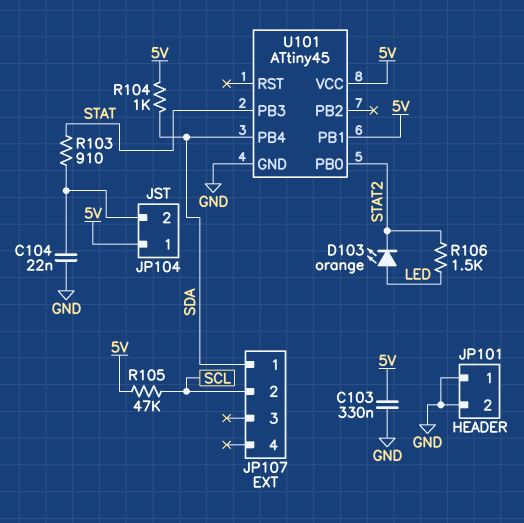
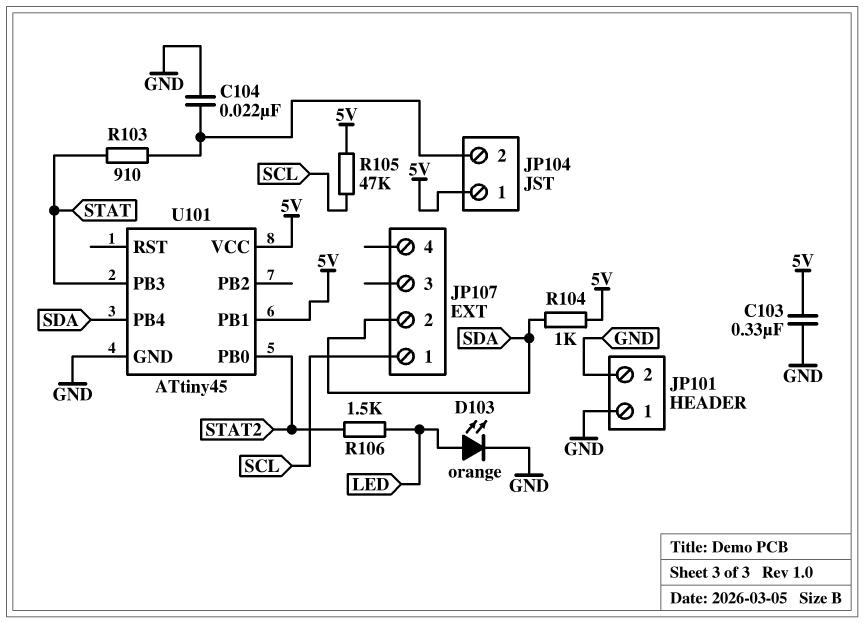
D103: LED orange (A LED, K STAT2) -> LED orange (A LED, K GND)
JP107 pin 1: SDA -> SCL
JP107 pin 2: SCL -> SDA

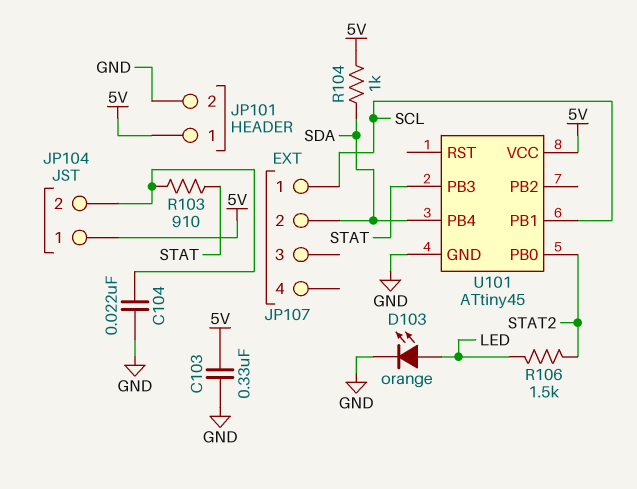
JP101 pin 1: GND -> 5V
R105: 47k (5V, SCL) -> none
U101 pin PB1: 5V -> SCL

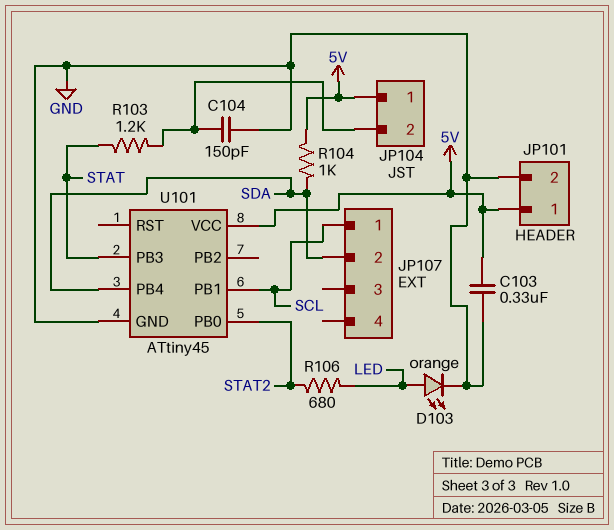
C104: 22nF (GND, JP104/2) -> 150pF (GND, JP104/2)
R103: 910 (JP104/2, STAT) -> 1.2k (JP104/2, STAT)
R106: 1.5k (LED, STAT2) -> 680 (LED, STAT2)

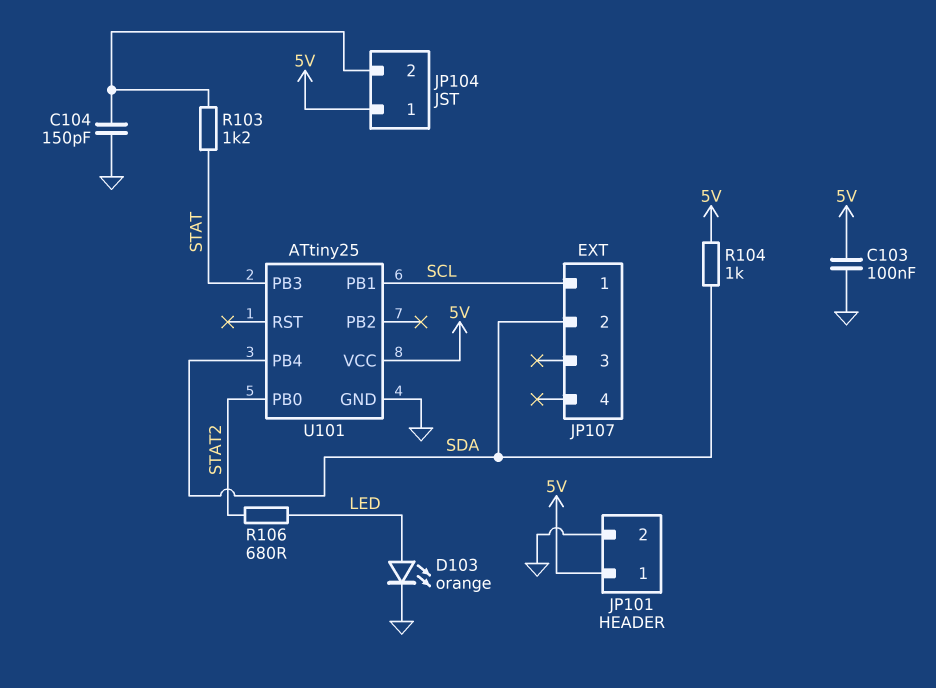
C103: 330nF (5V, GND) -> 100nF (5V, GND)
U101: ATtiny45 -> ATtiny25

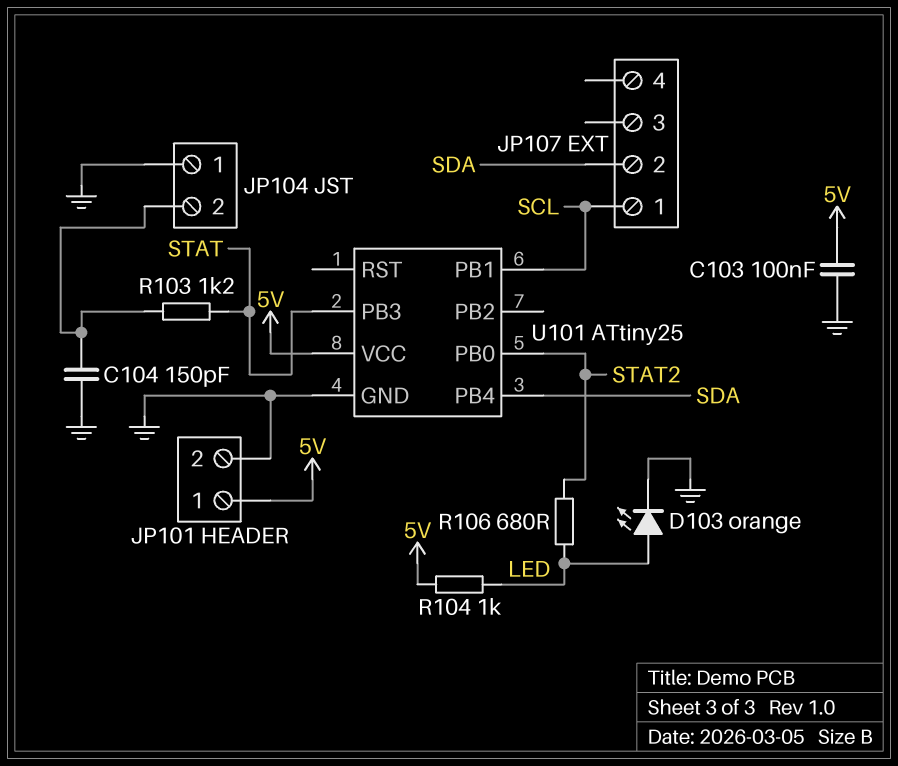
JP104 pin 1: 5V -> GND
R104: 1k (5V, SDA) -> 1k (5V, LED)

